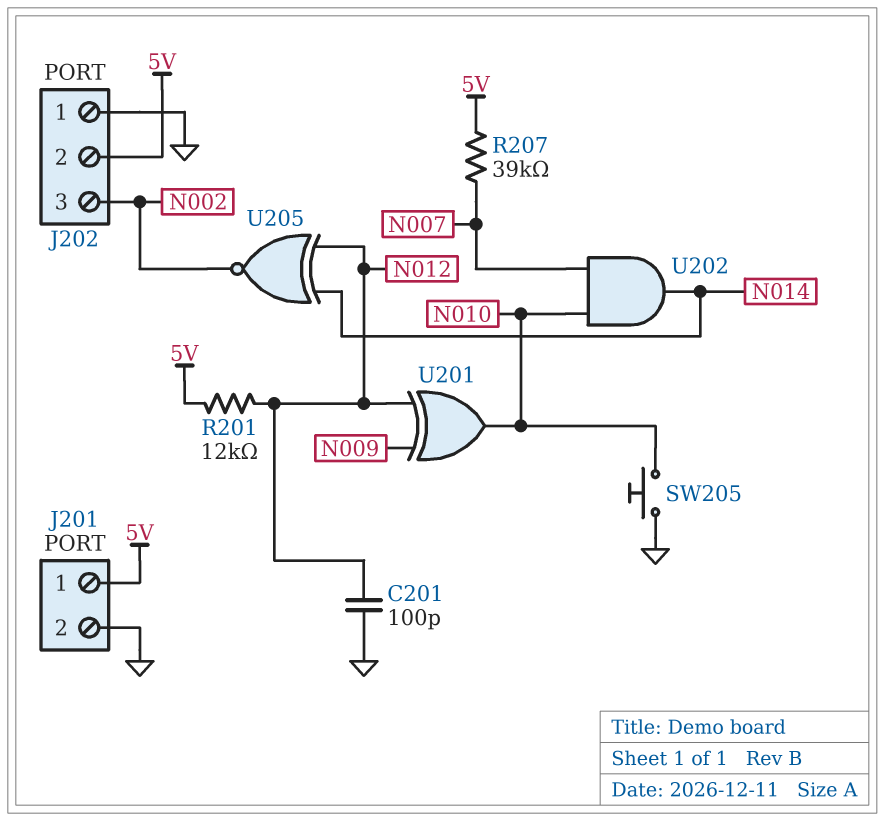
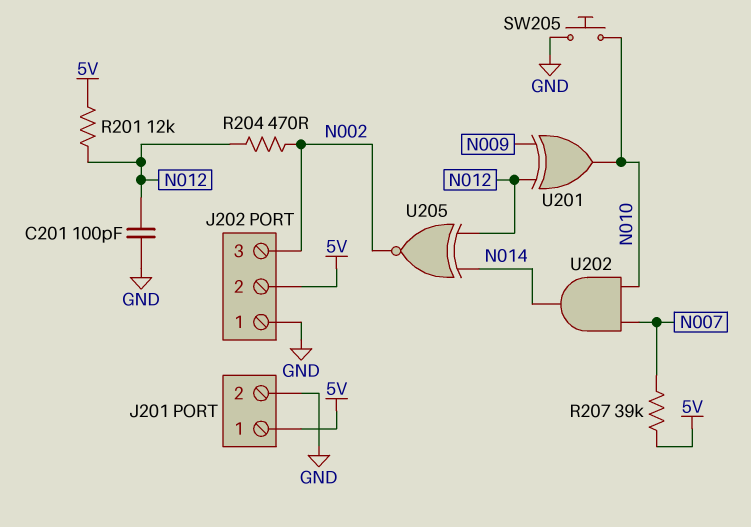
R204: none -> 470 (N002, N012)

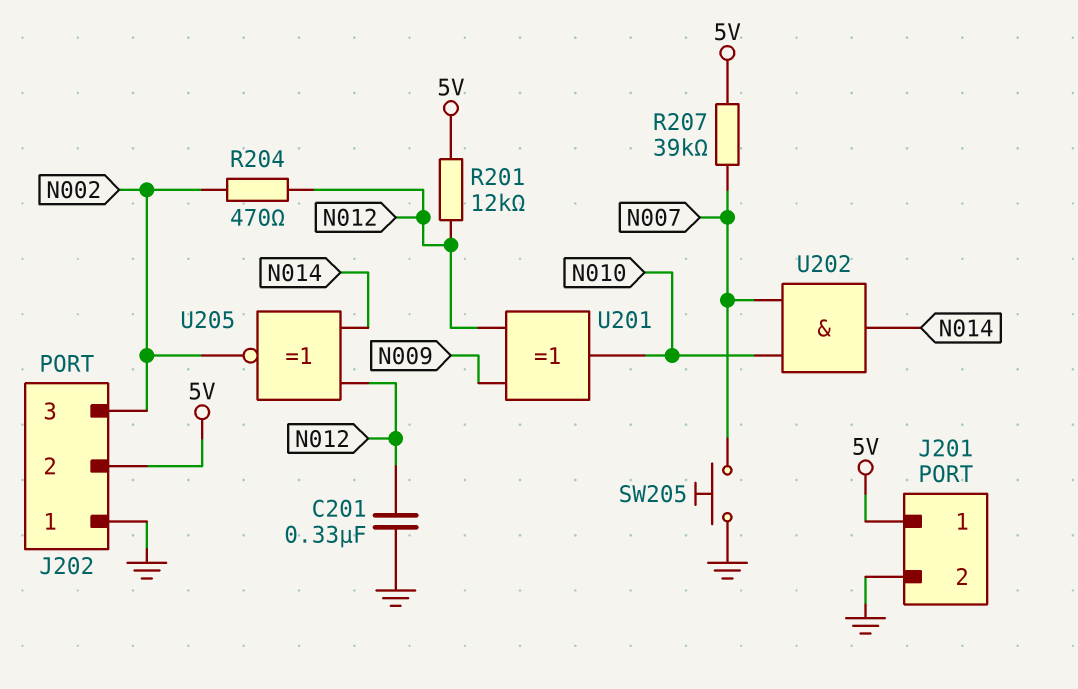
C201: 100pF (GND, N012) -> 330nF (GND, N012)
SW205: button (GND, N010) -> button (GND, N007)

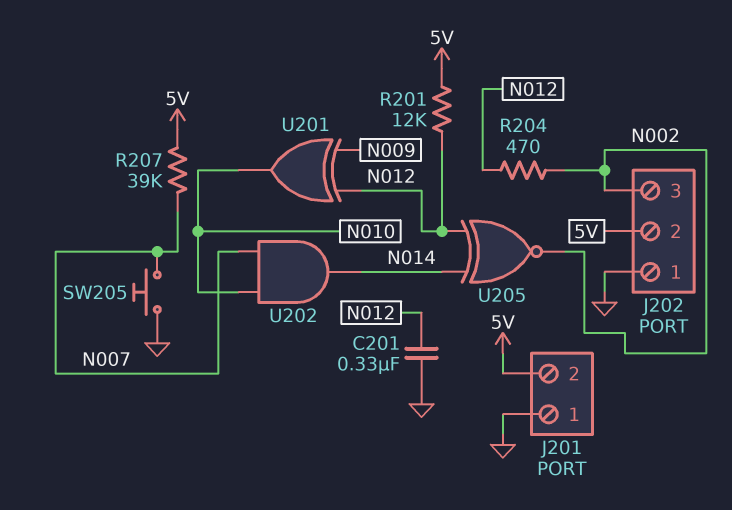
J201 pin 1: 5V -> GND
J201 pin 2: GND -> 5V

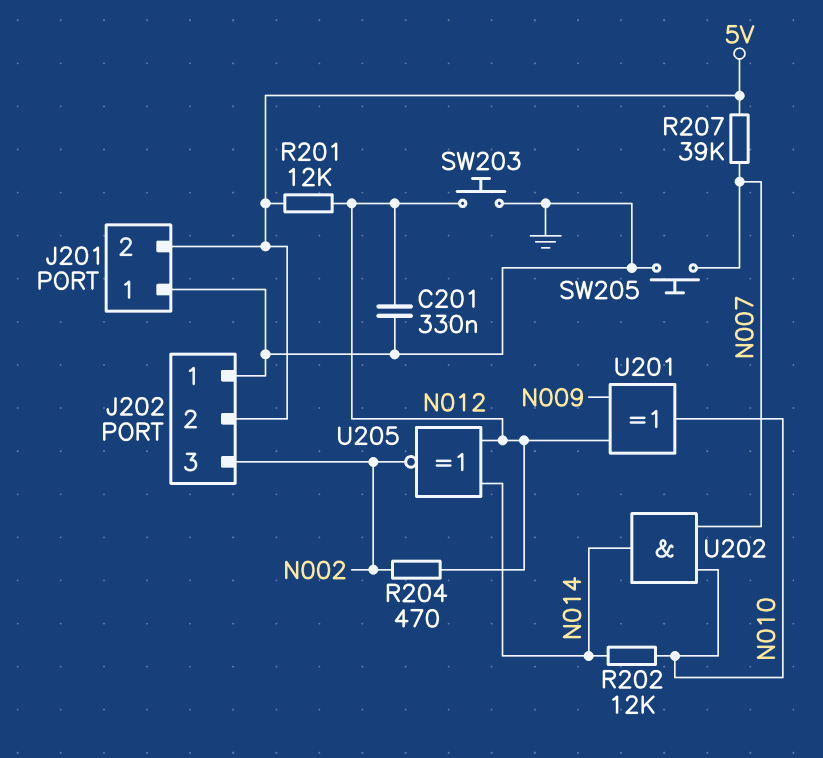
R202: none -> 12k (N010, N014)
SW203: none -> button (GND, N012)

